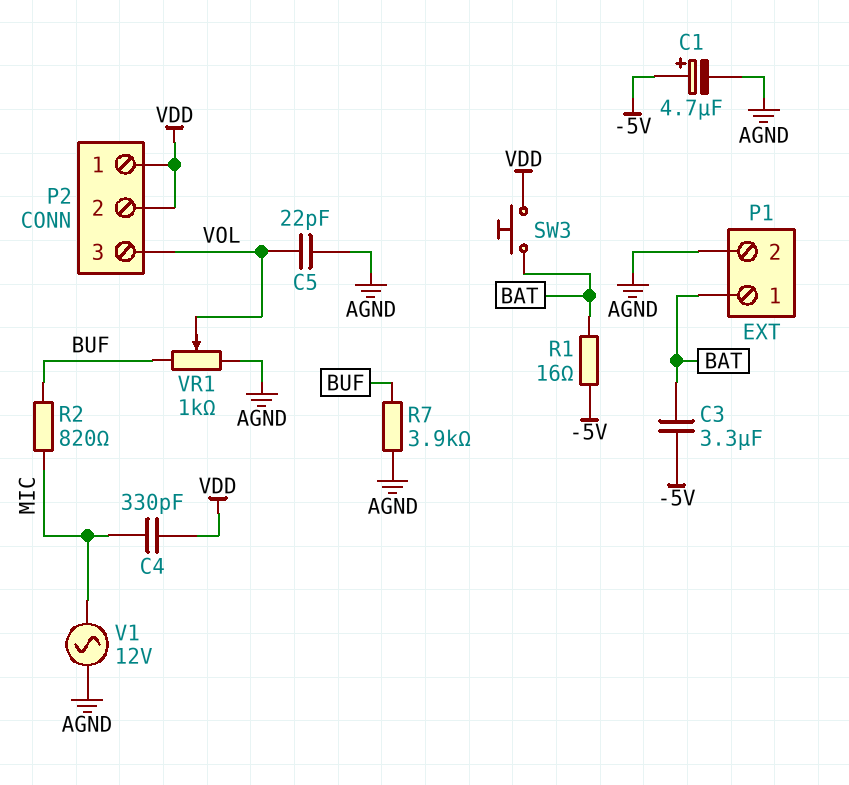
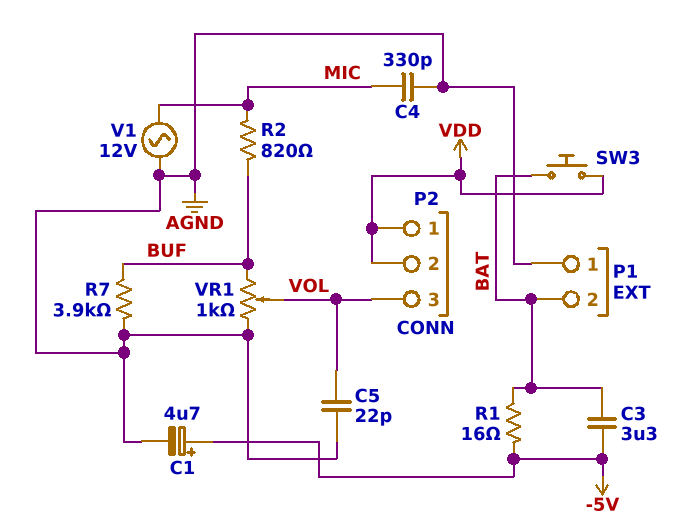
C4: 330pF (MIC, VDD) -> 330pF (AGND, MIC)
P1 pin 1: BAT -> AGND
P1 pin 2: AGND -> BAT

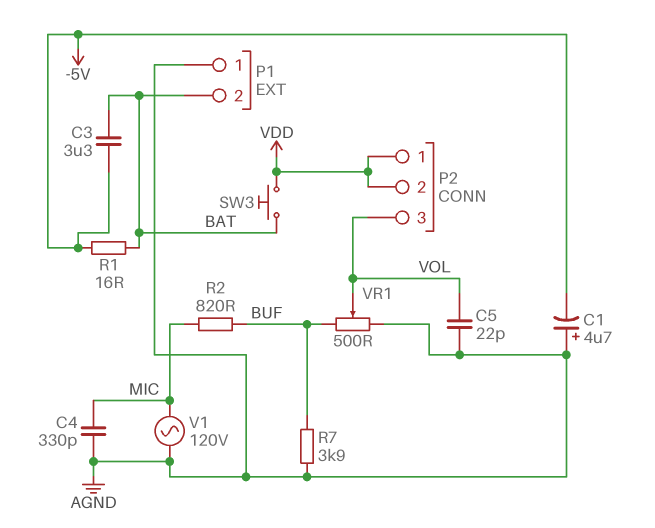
C1: 4.7uF (plus -5V, minus AGND) -> 4.7uF (plus AGND, minus -5V)
V1: AC 12V (AGND, MIC) -> AC 120V (AGND, MIC)
VR1: 1k (AGND, BUF, wiper VOL) -> 500 (AGND, BUF, wiper VOL)

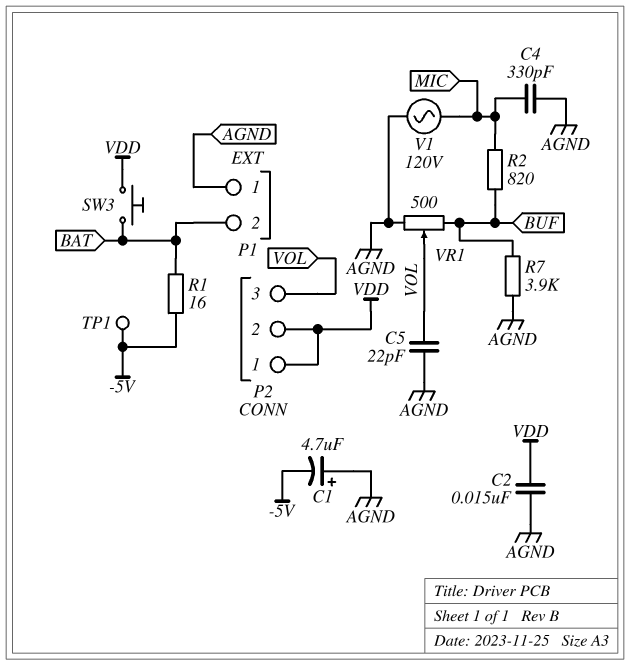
C2: none -> 15nF (AGND, VDD)
C3: 3.3uF (-5V, BAT) -> none
TP1: none -> test point (-5V)

